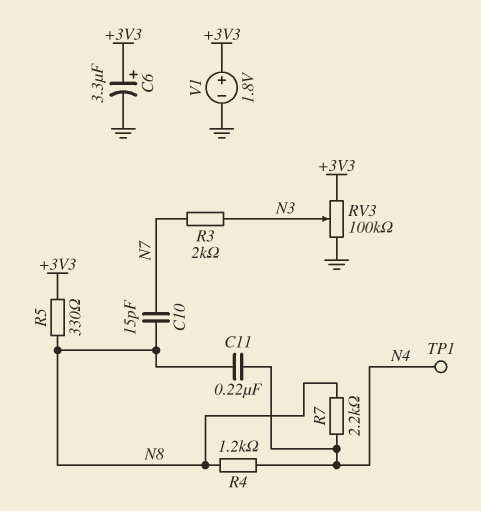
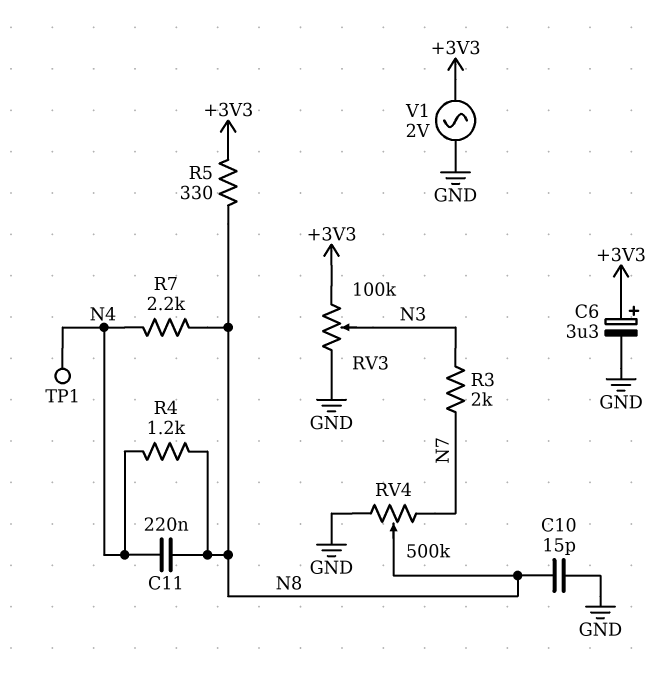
C10: 15pF (N7, N8) -> 15pF (GND, N8)
RV4: none -> 500k (GND, N7, wiper N8)
V1: 1.8V (plus +3V3, minus GND) -> AC 2V (+3V3, GND)

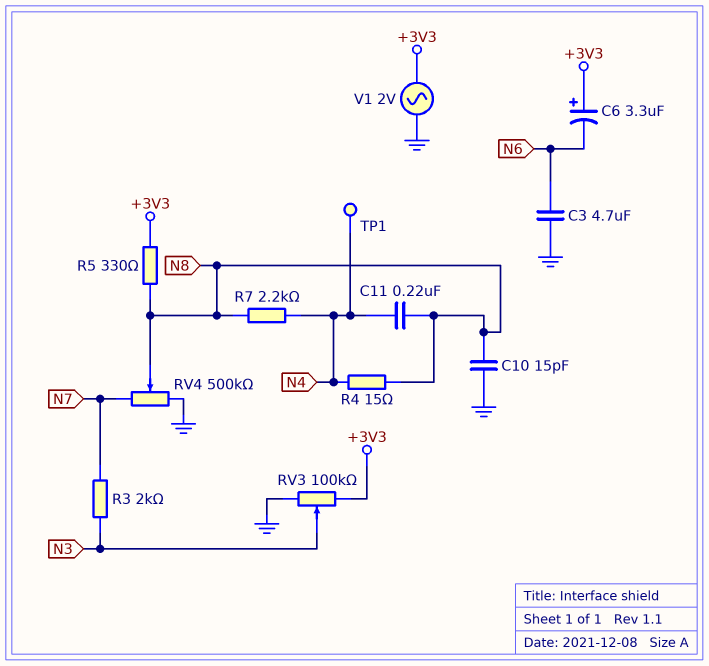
C3: none -> 4.7uF (GND, N6)
C6: 3.3uF (plus +3V3, minus GND) -> 3.3uF (plus +3V3, minus N6)
R4: 1.2k (N4, N8) -> 15 (N4, N8)

